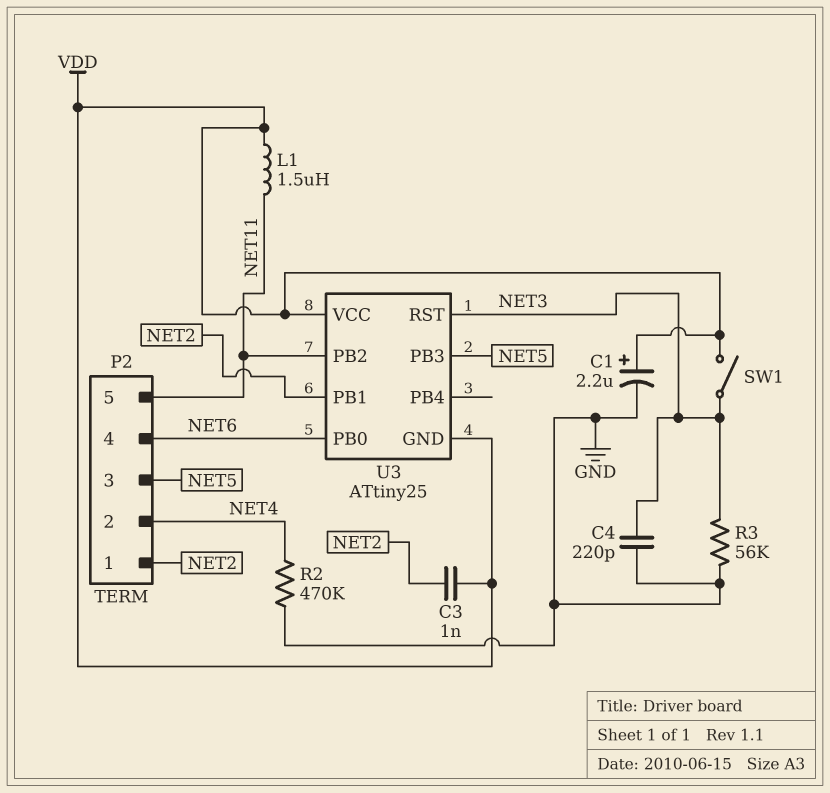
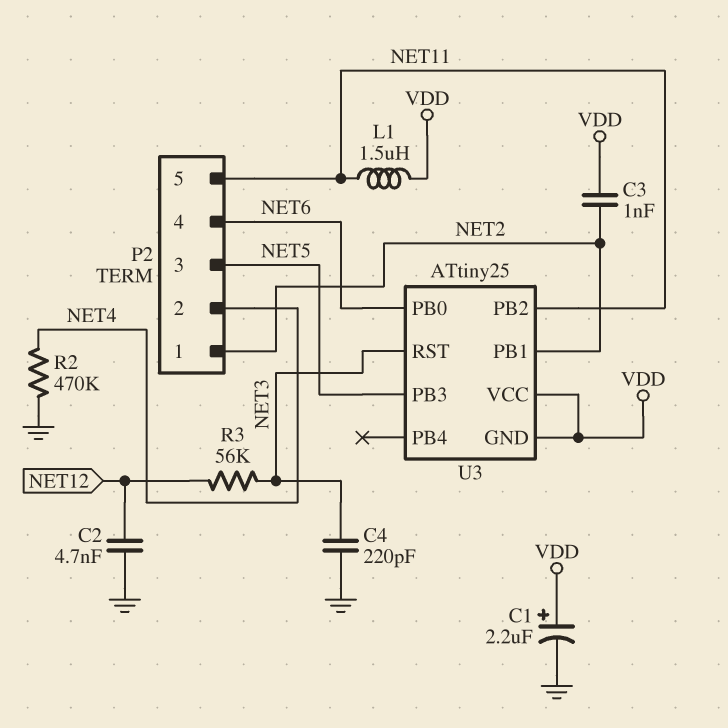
C2: none -> 4.7nF (GND, NET12)
R3: 56k (GND, NET3) -> 56k (NET3, NET12)
SW1: switch (NET3, VDD) -> none

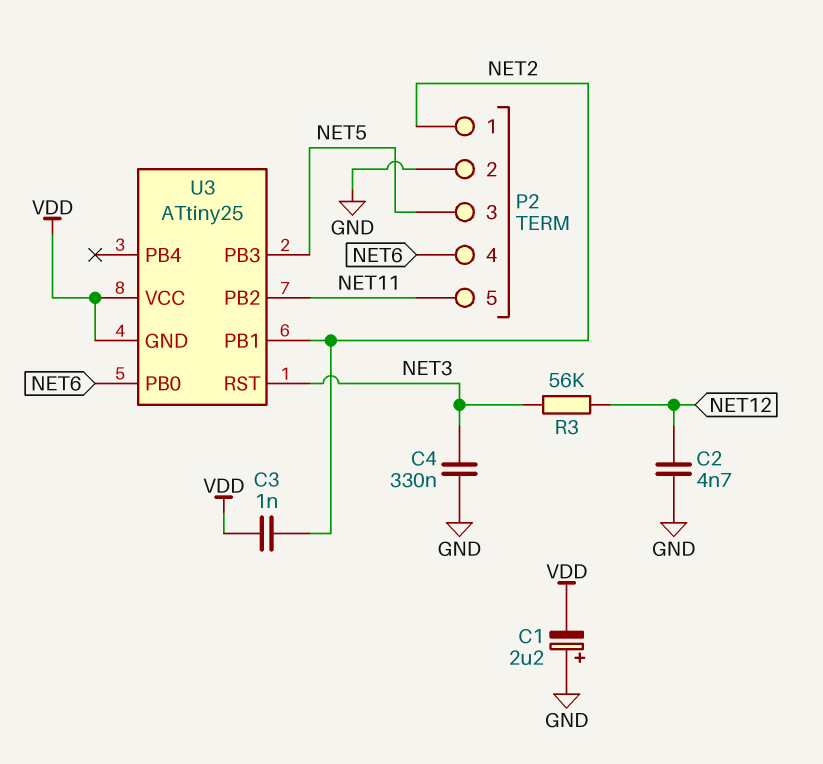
C1: 2.2uF (plus VDD, minus GND) -> 2.2uF (plus GND, minus VDD)
C4: 220pF (GND, NET3) -> 330nF (GND, NET3)
L1: 1.5uH (NET11, VDD) -> none
P2 pin 2: NET4 -> GND
R2: 470k (GND, NET4) -> none

